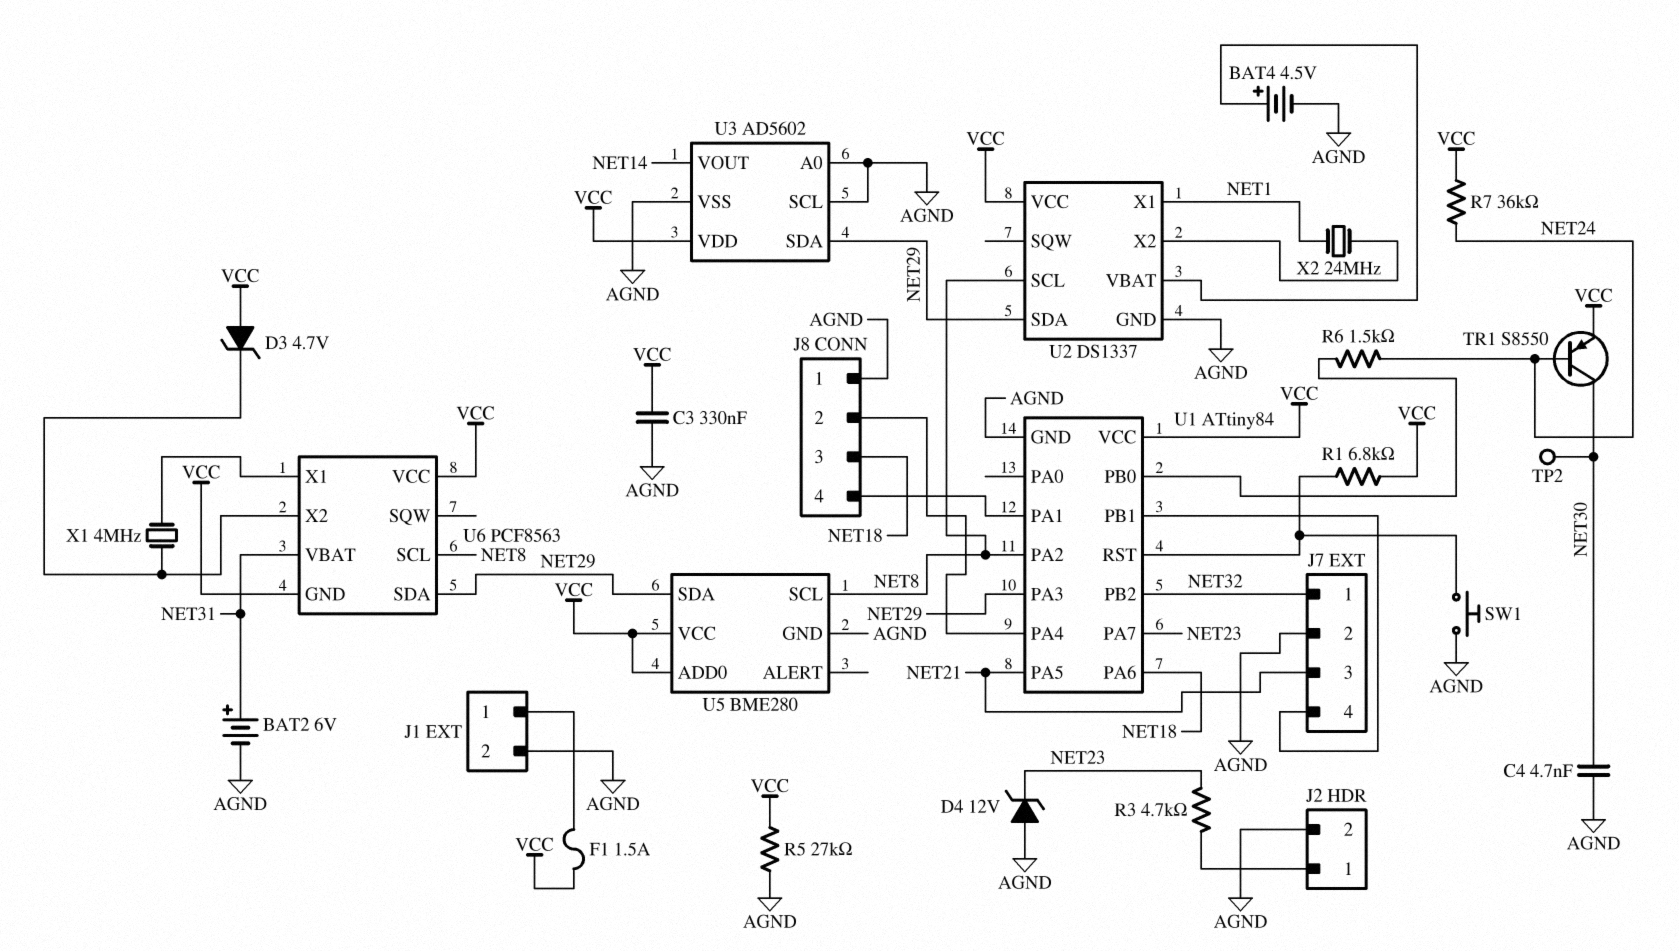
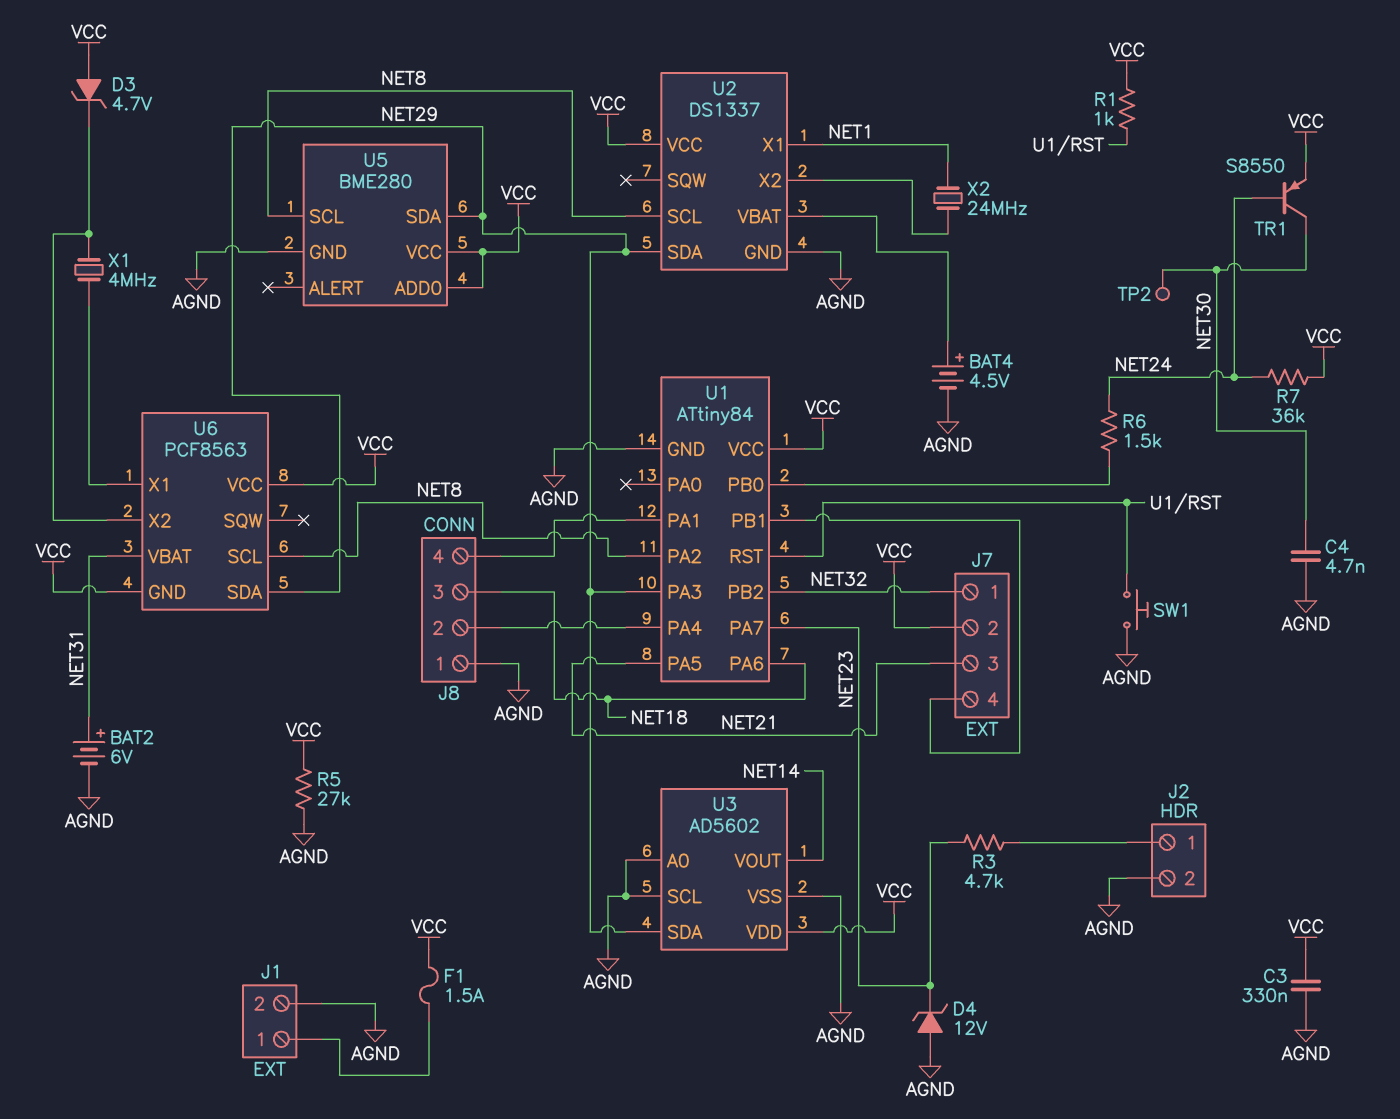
J7 pin 2: AGND -> VCC
R1: 6.8k (U1/RST, VCC) -> 1k (U1/RST, VCC)

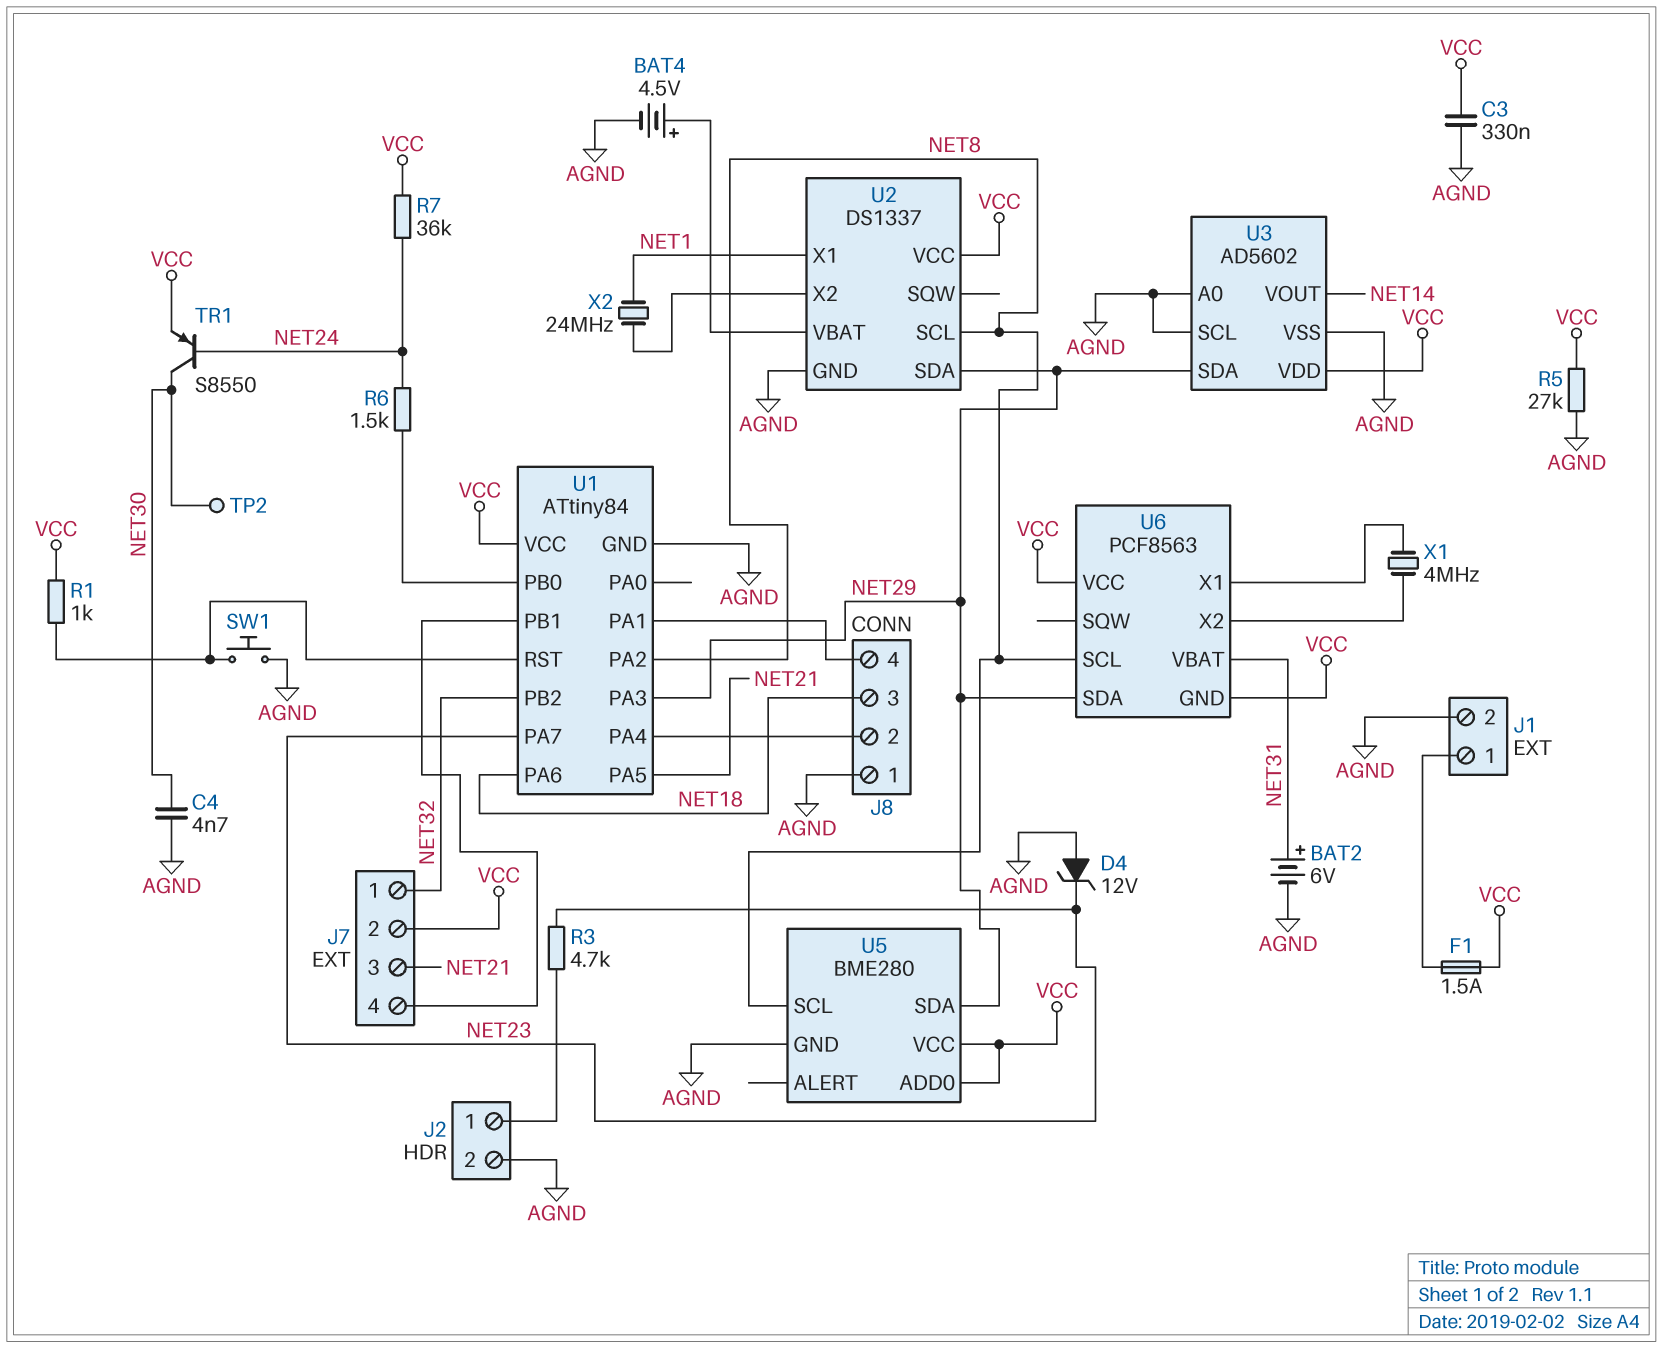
D3: zener 4.7V (A VCC, K U6/X2) -> none

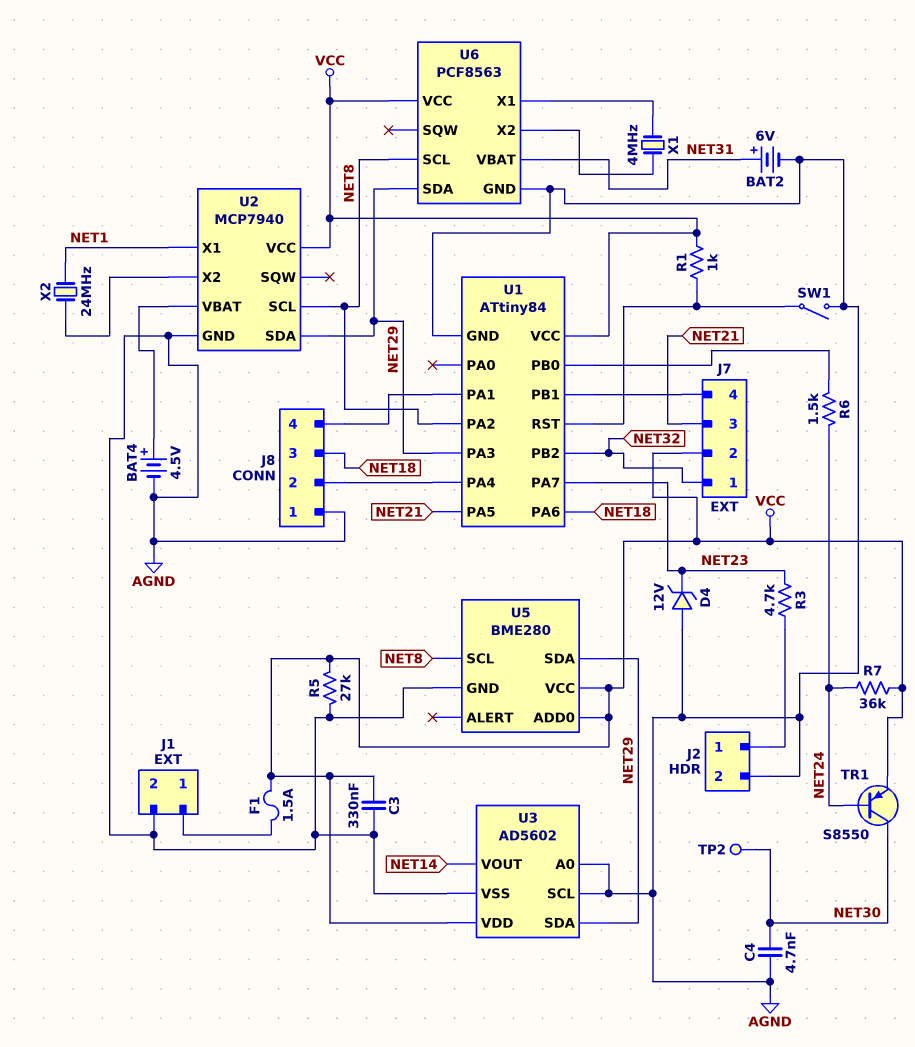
SW1: button (AGND, U1/RST) -> switch (AGND, U1/RST)
U2: DS1337 -> MCP7940
U6 pin GND: VCC -> AGND

